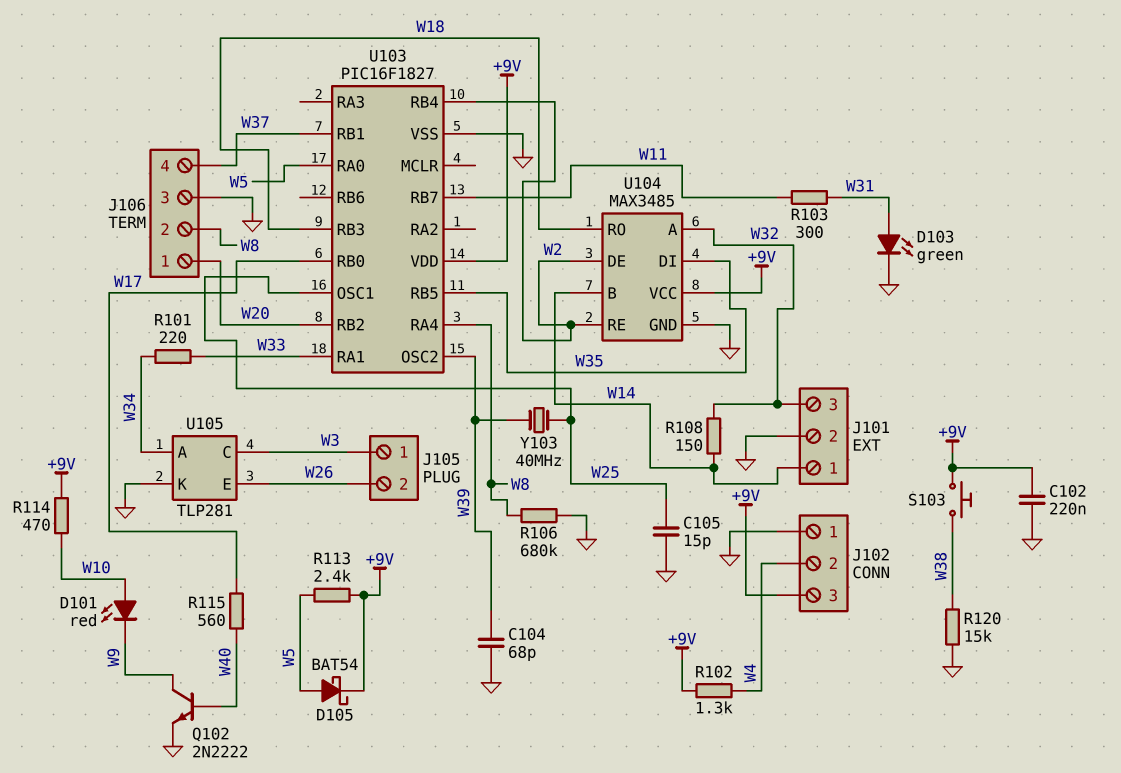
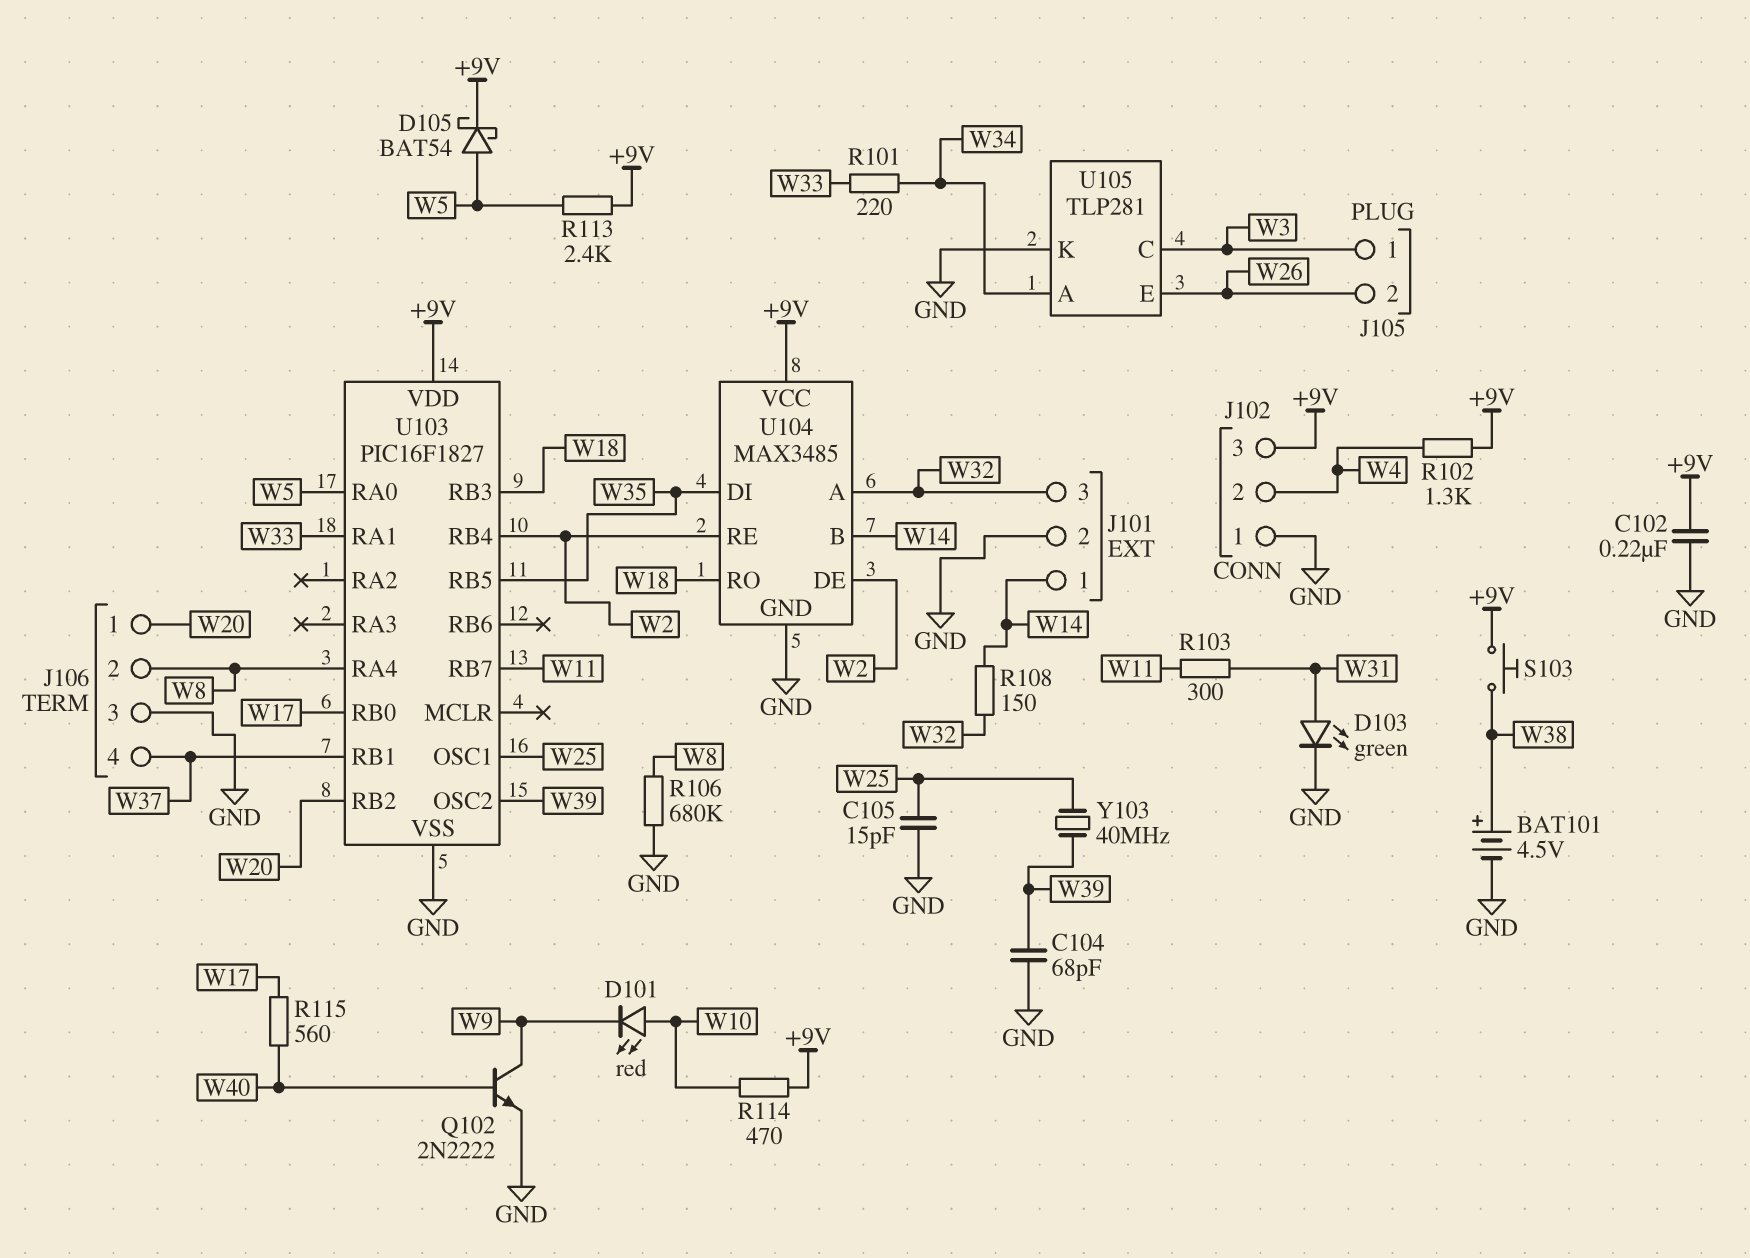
BAT101: none -> 4.5V (plus W38, minus GND)
R120: 15k (GND, W38) -> none

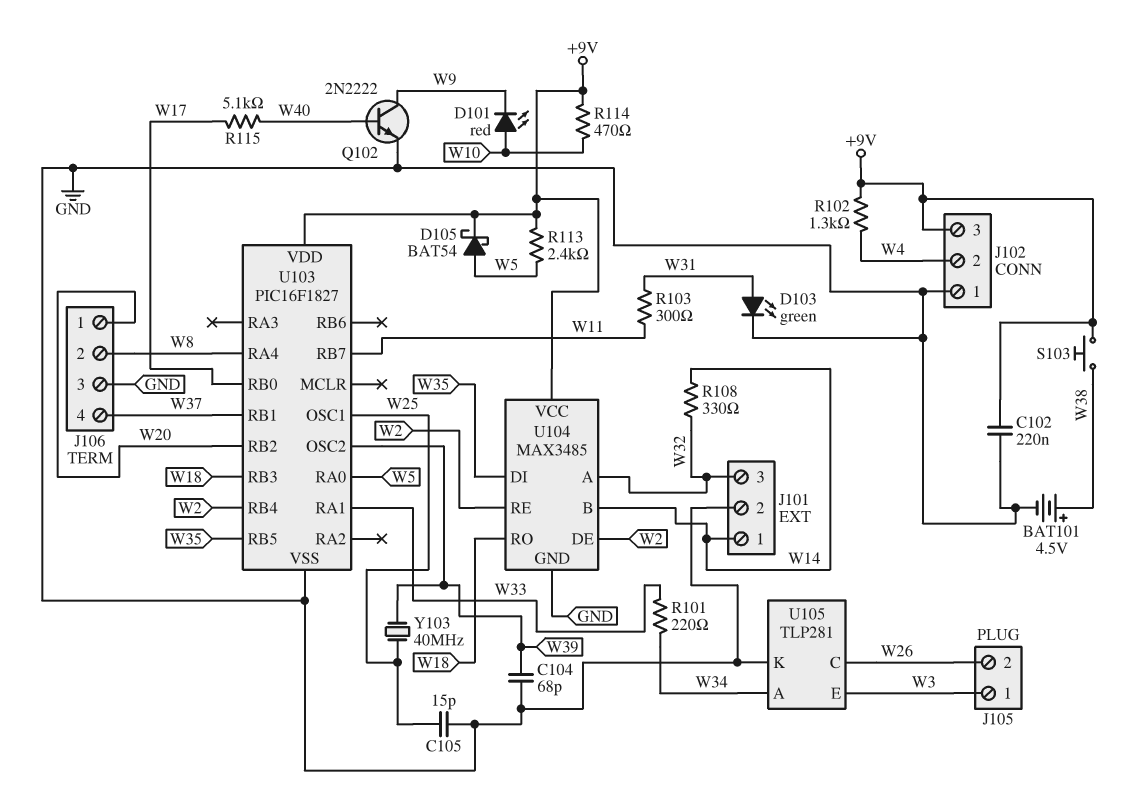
R106: 680k (GND, W8) -> none
R108: 150 (W14, W32) -> 330 (W14, W32)
R115: 560 (W17, W40) -> 5.1k (W17, W40)
U105 pin C: W3 -> W26
U105 pin E: W26 -> W3

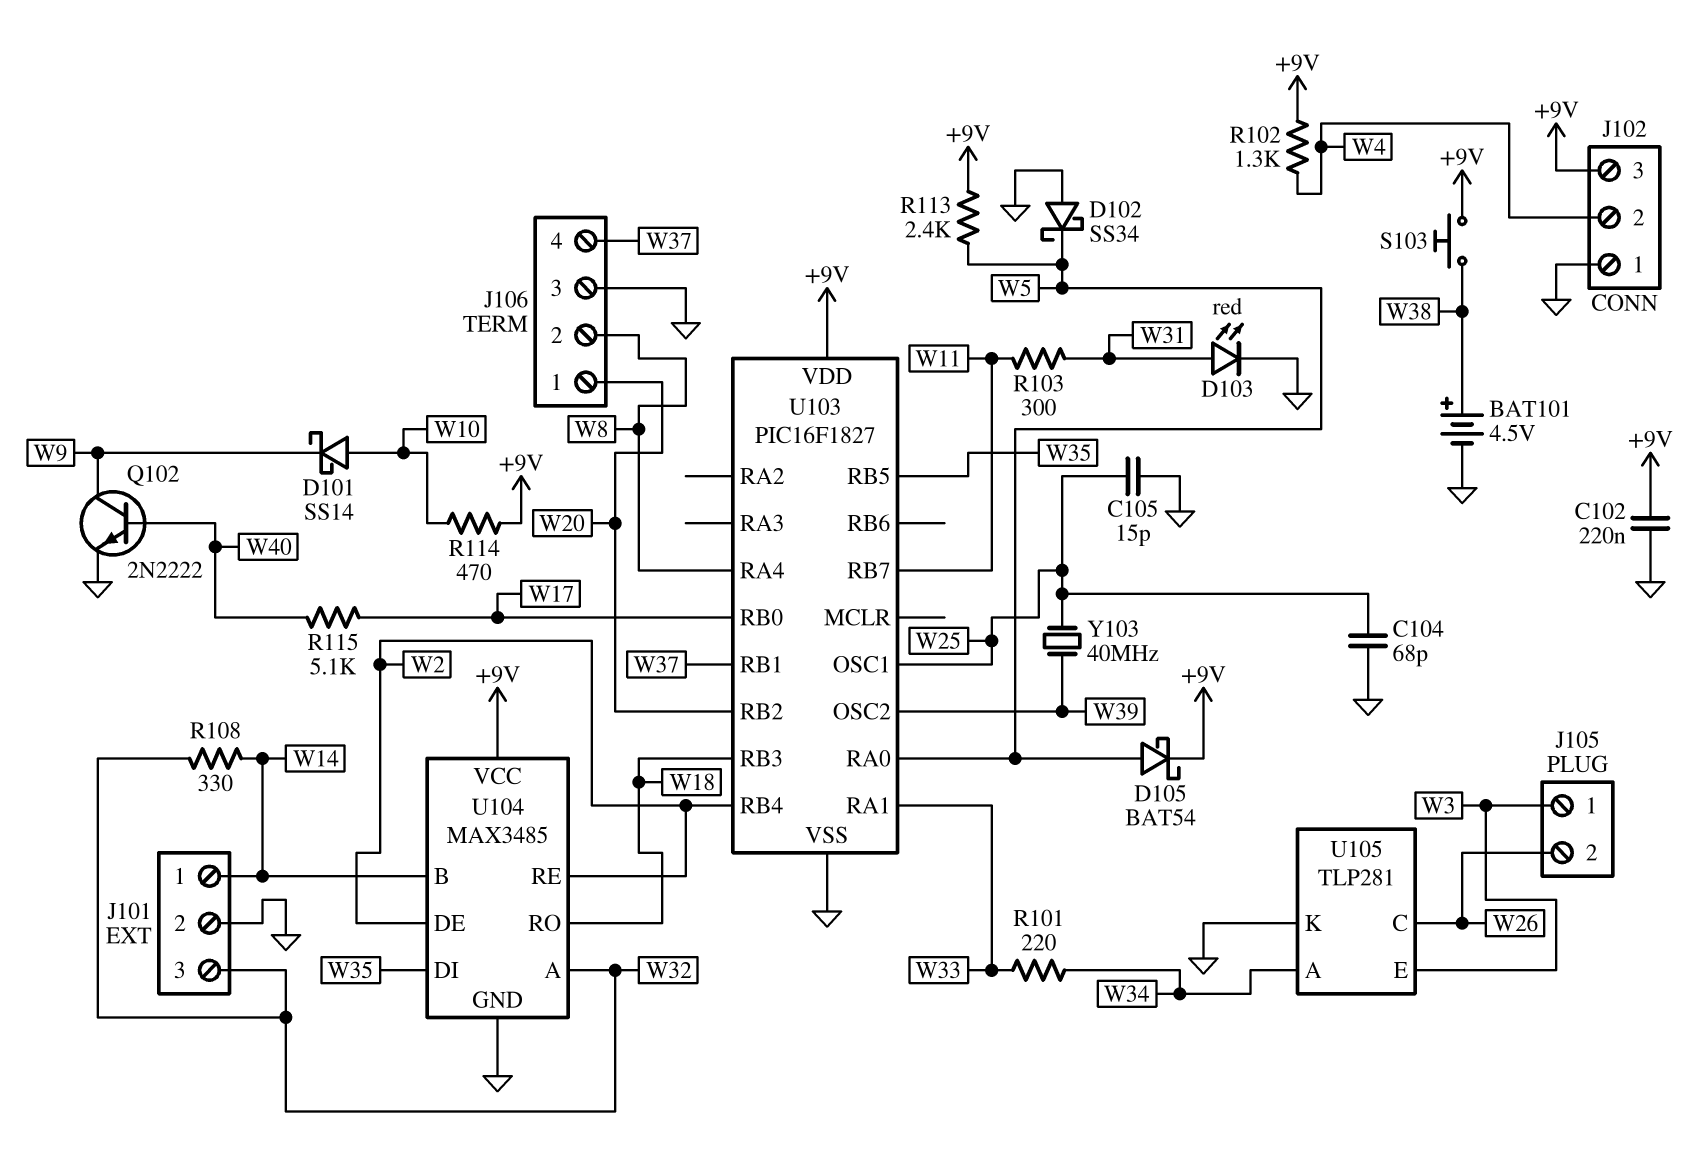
C104: 68pF (GND, W39) -> 68pF (GND, W25)
D101: LED red (A W10, K W9) -> schottky SS14 (A W10, K W9)
D102: none -> schottky SS34 (A GND, K W5)
D103: LED green (A W31, K GND) -> LED red (A W31, K GND)

